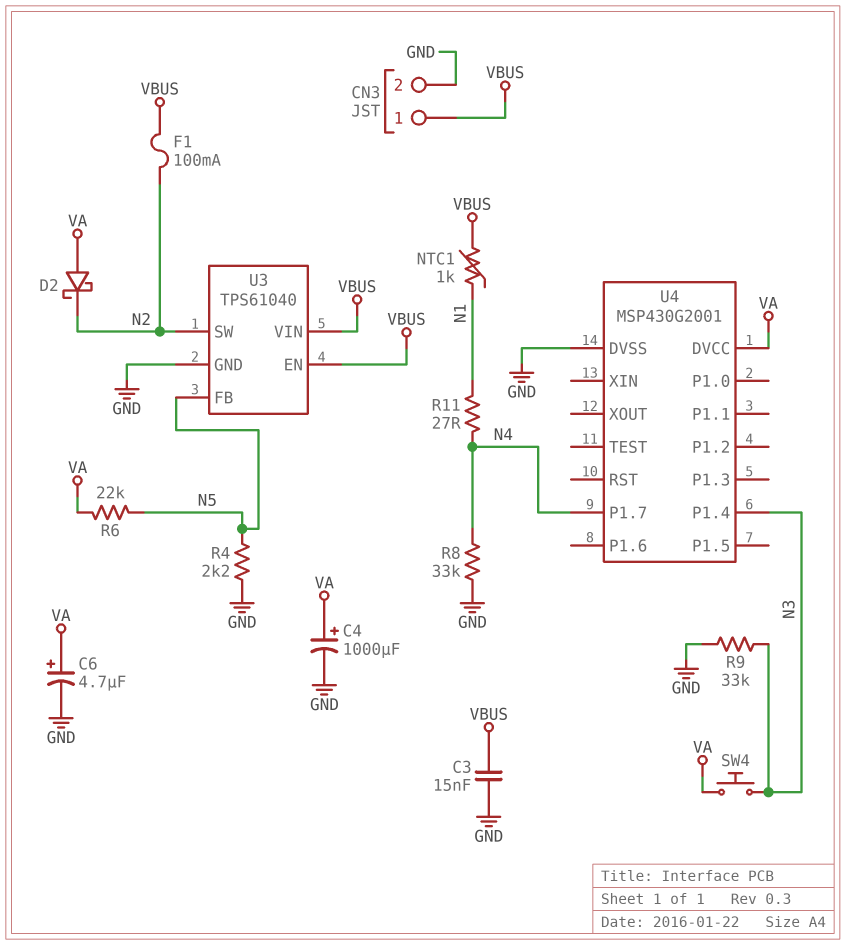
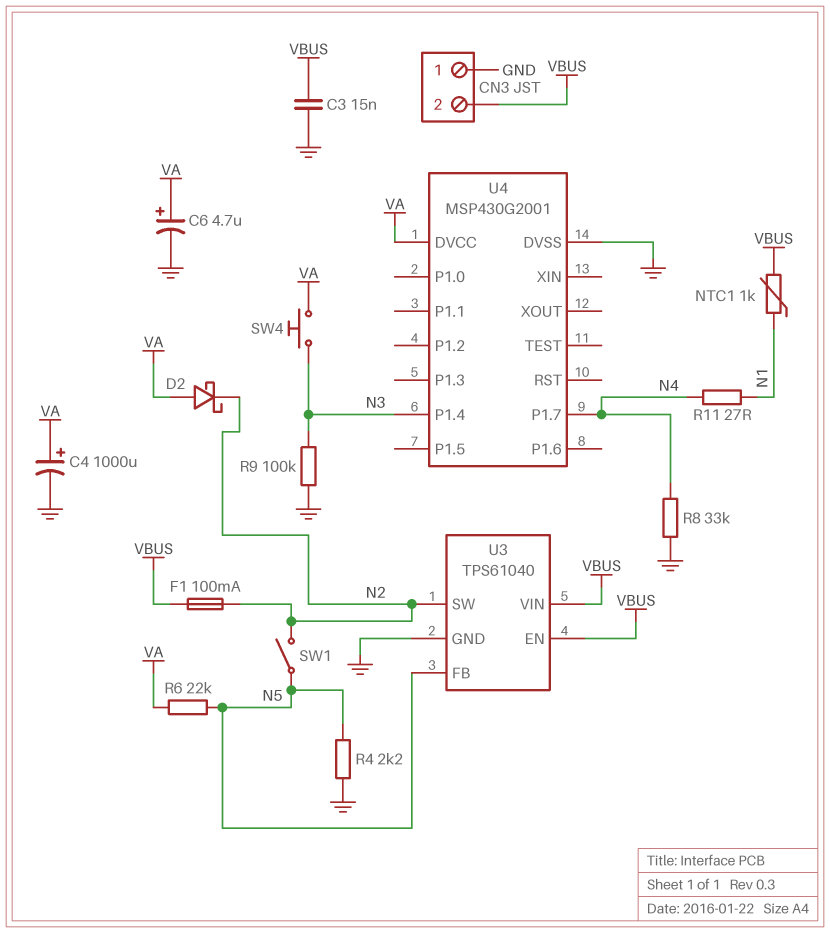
CN3 pin 1: VBUS -> GND
CN3 pin 2: GND -> VBUS
R9: 33k (GND, N3) -> 100k (GND, N3)
SW1: none -> switch (N2, N5)

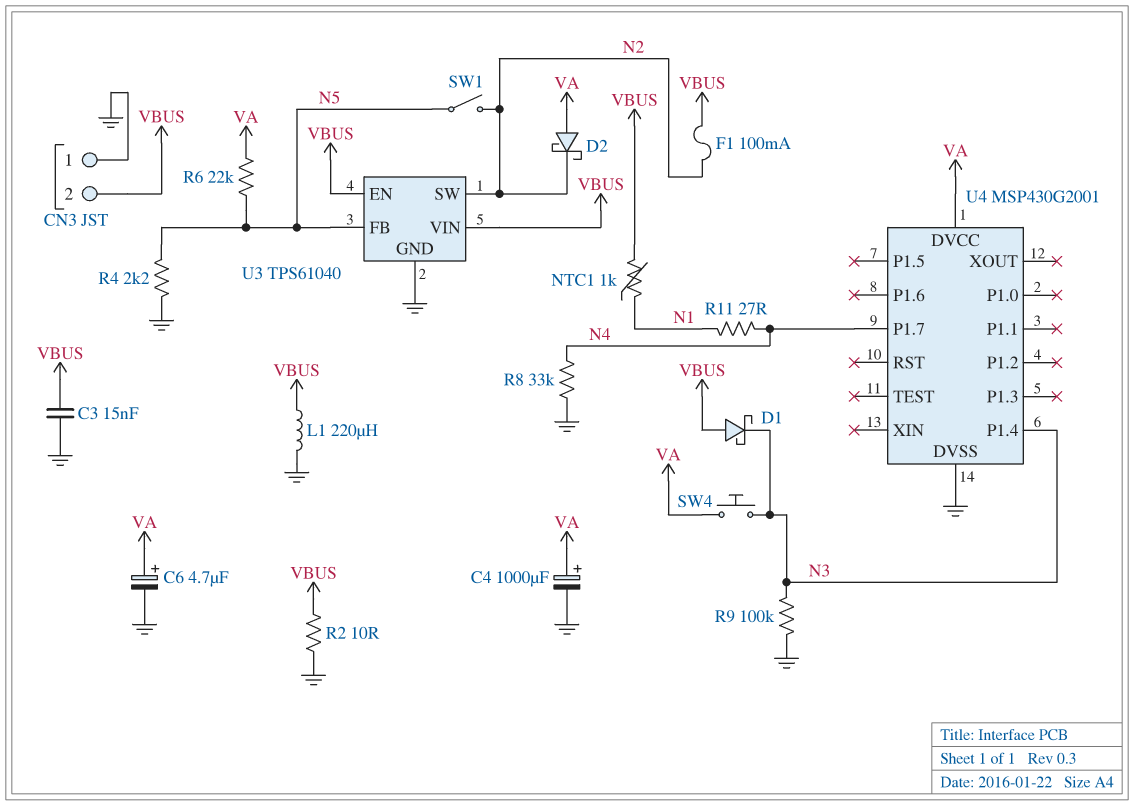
D1: none -> schottky (A VBUS, K N3)
L1: none -> 220uH (GND, VBUS)
R2: none -> 10 (GND, VBUS)

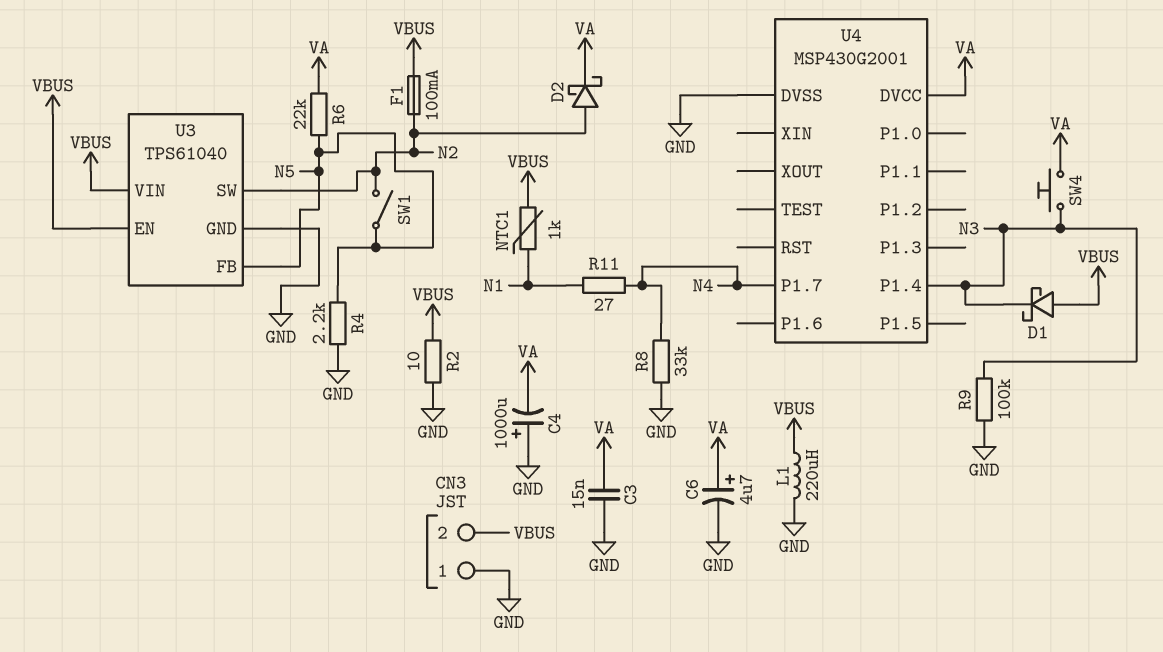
C3: 15nF (GND, VBUS) -> 15nF (GND, VA)
C4: 1000uF (plus VA, minus GND) -> 1000uF (plus GND, minus VA)
D2: schottky (A VA, K N2) -> schottky (A N2, K VA)

